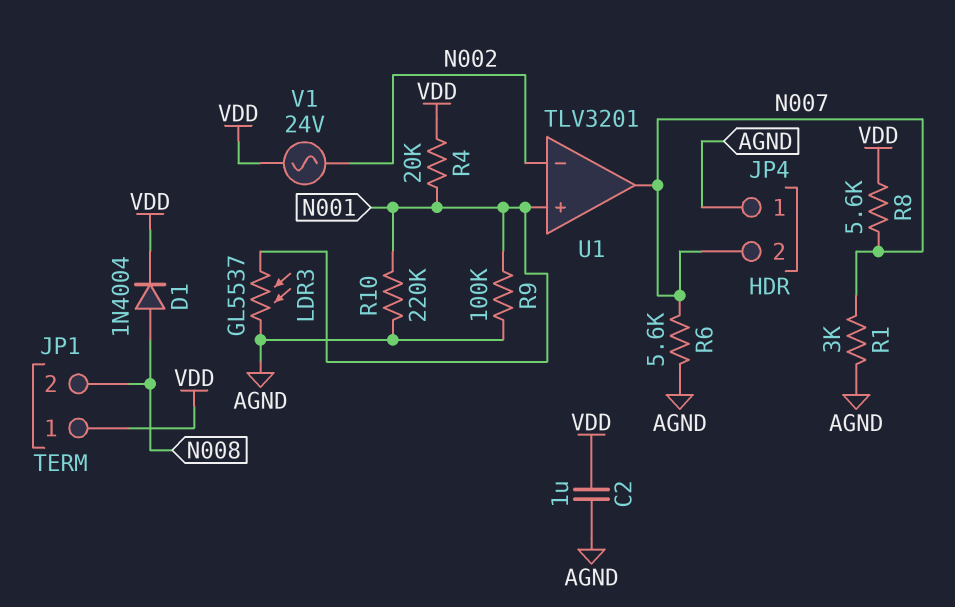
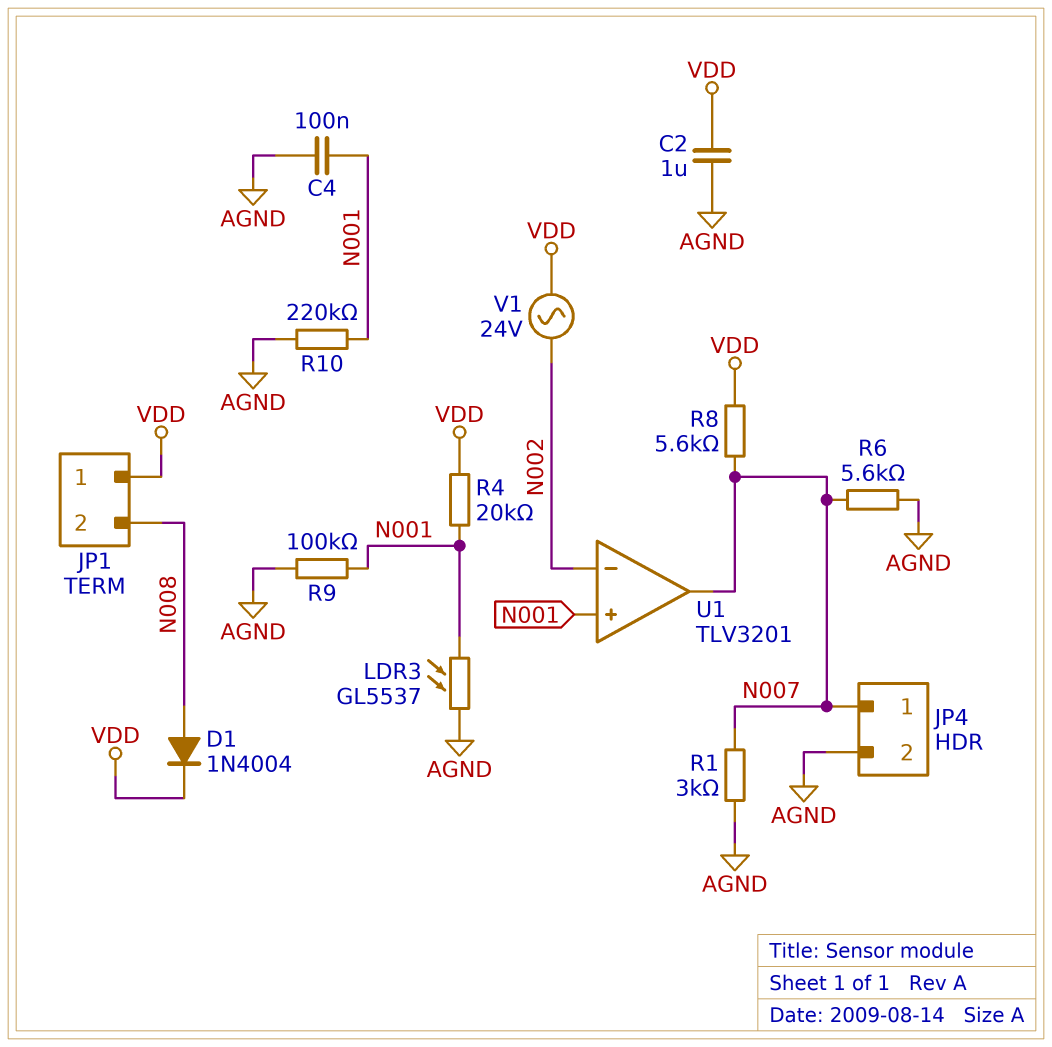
C4: none -> 100nF (AGND, N001)
JP4 pin 1: AGND -> N007
JP4 pin 2: N007 -> AGND

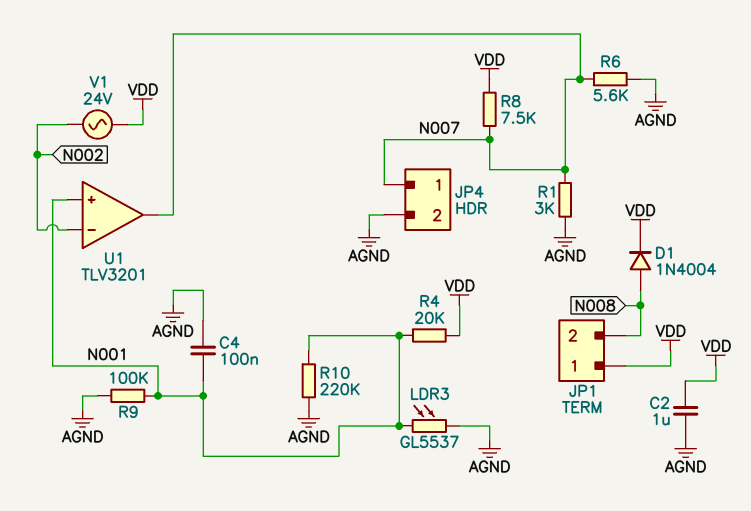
R8: 5.6k (N007, VDD) -> 7.5k (N007, VDD)

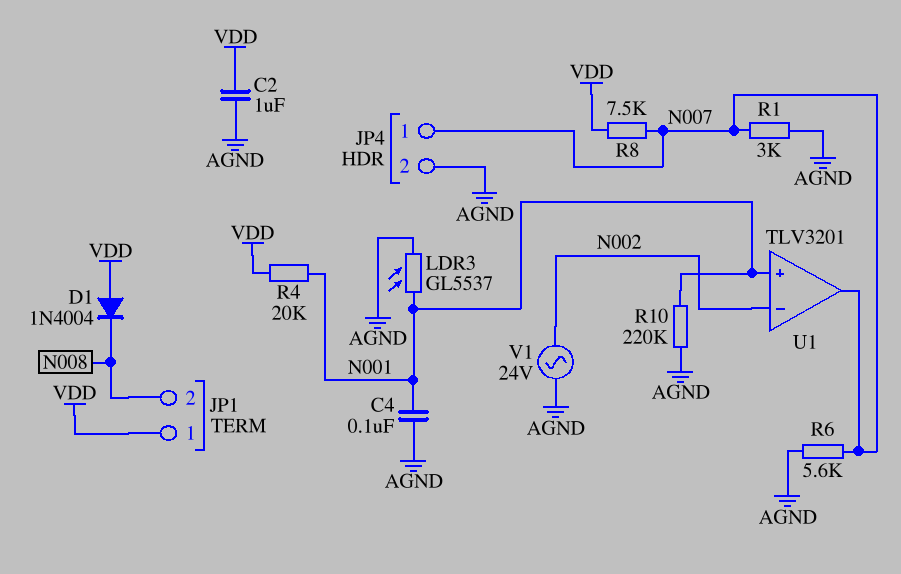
D1: diode 1N4004 (A N008, K VDD) -> diode 1N4004 (A VDD, K N008)
R9: 100k (AGND, N001) -> none
V1: AC 24V (N002, VDD) -> AC 24V (AGND, N002)

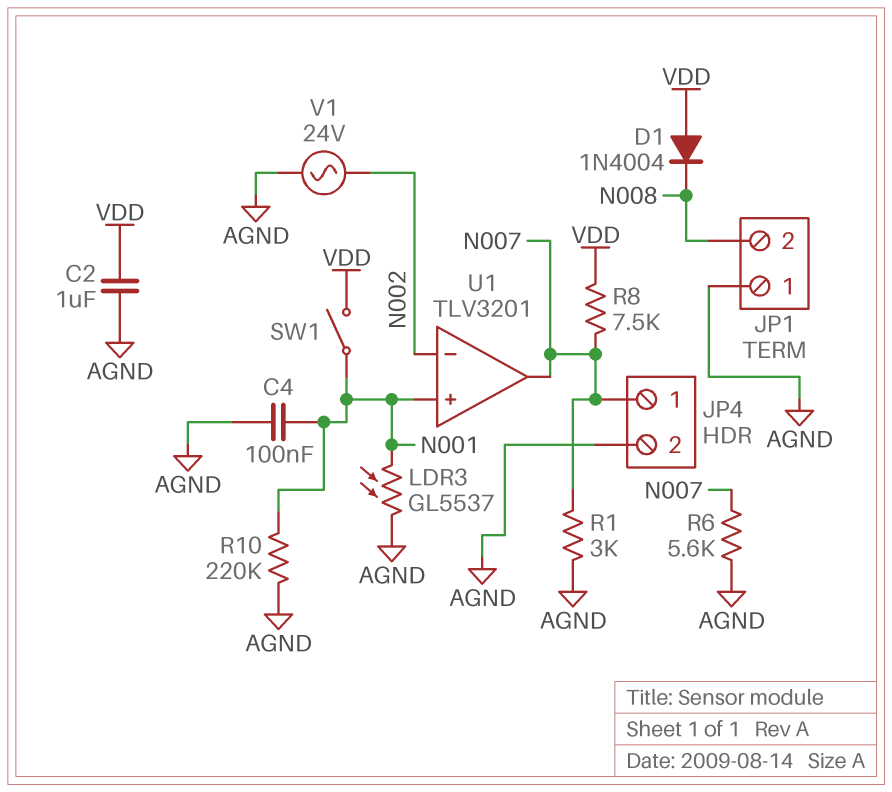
JP1 pin 1: VDD -> AGND
R4: 20k (N001, VDD) -> none
SW1: none -> switch (N001, VDD)

